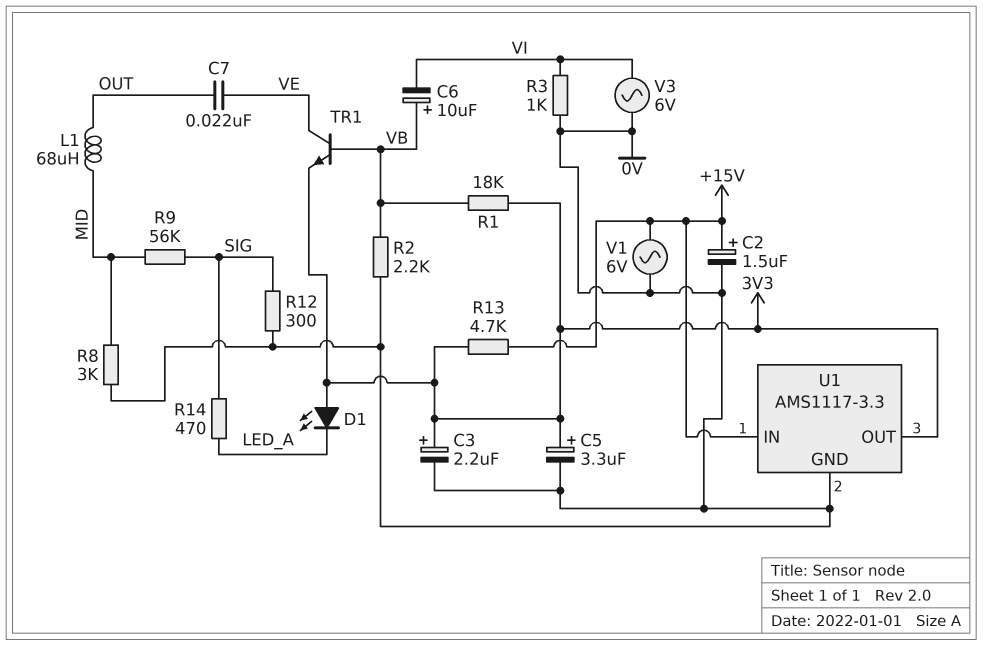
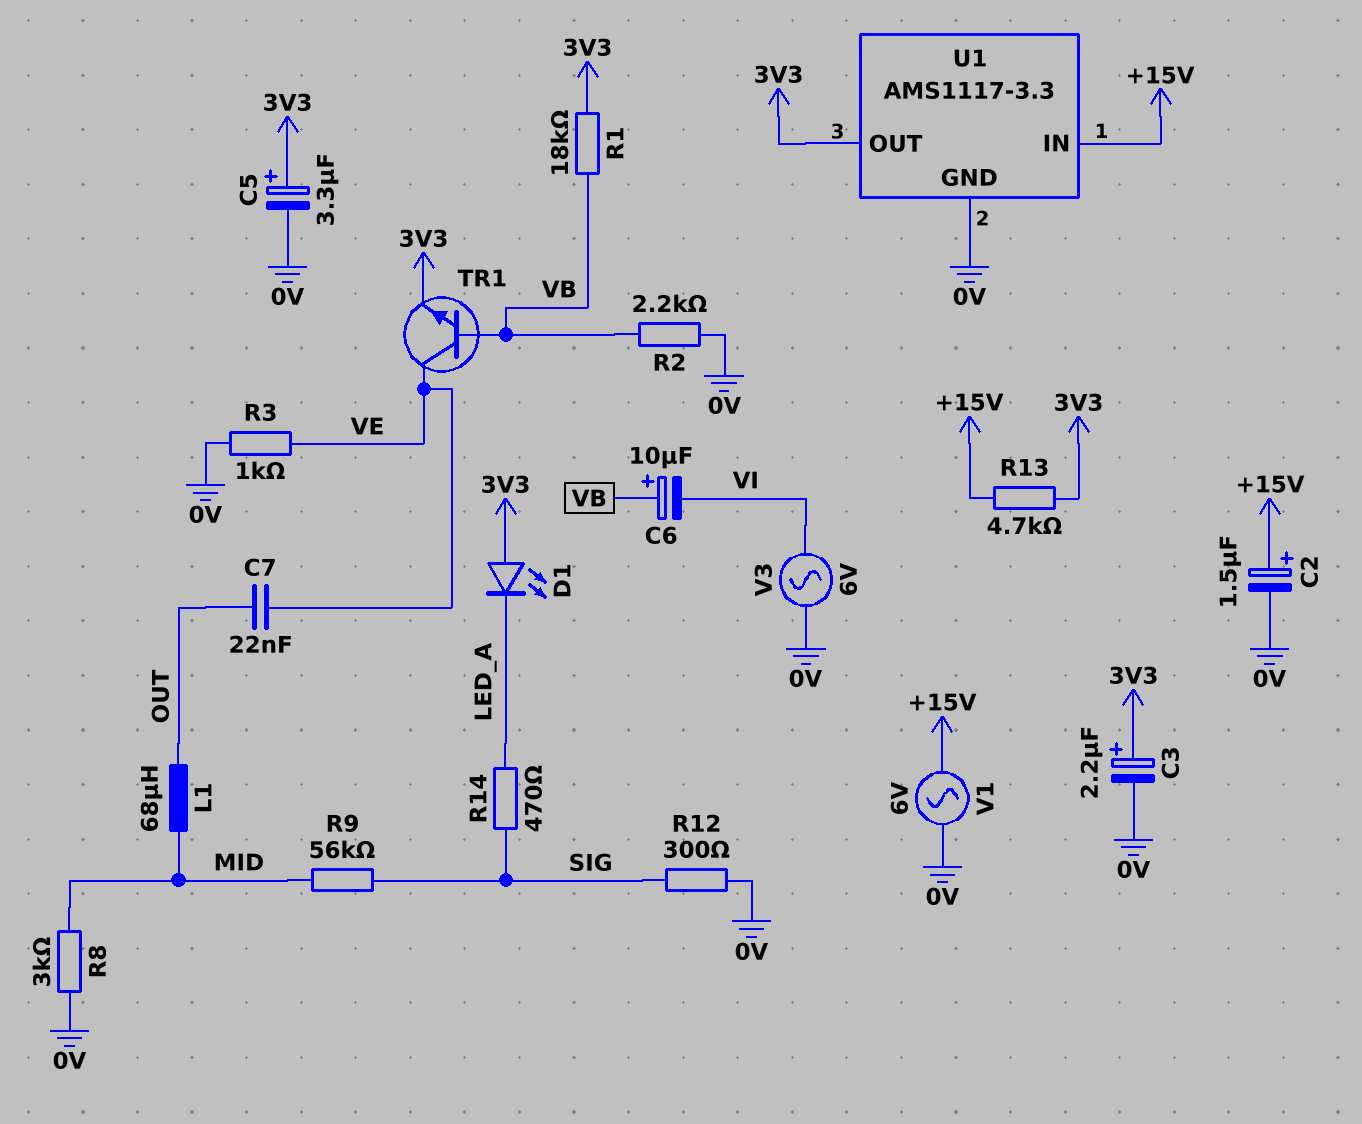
R3: 1k (0V, VI) -> 1k (0V, VE)

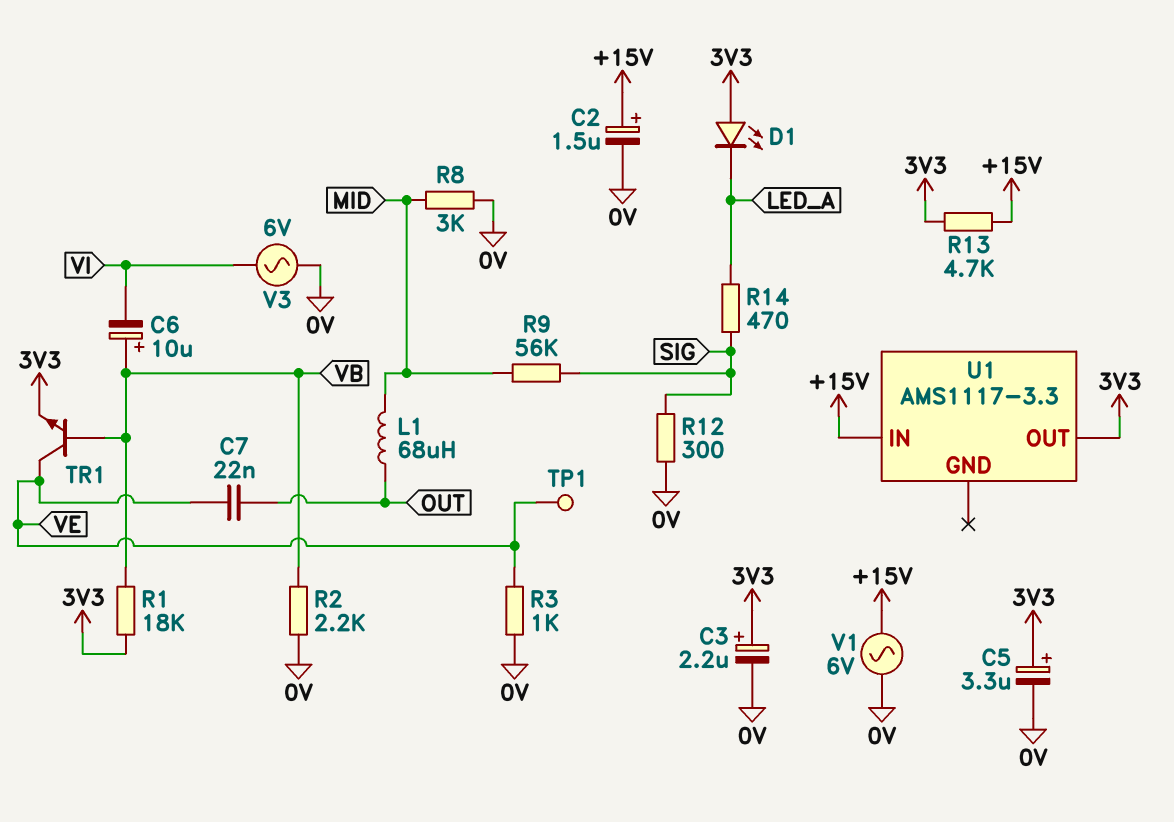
TP1: none -> test point (VE)
U1 pin GND: 0V -> none

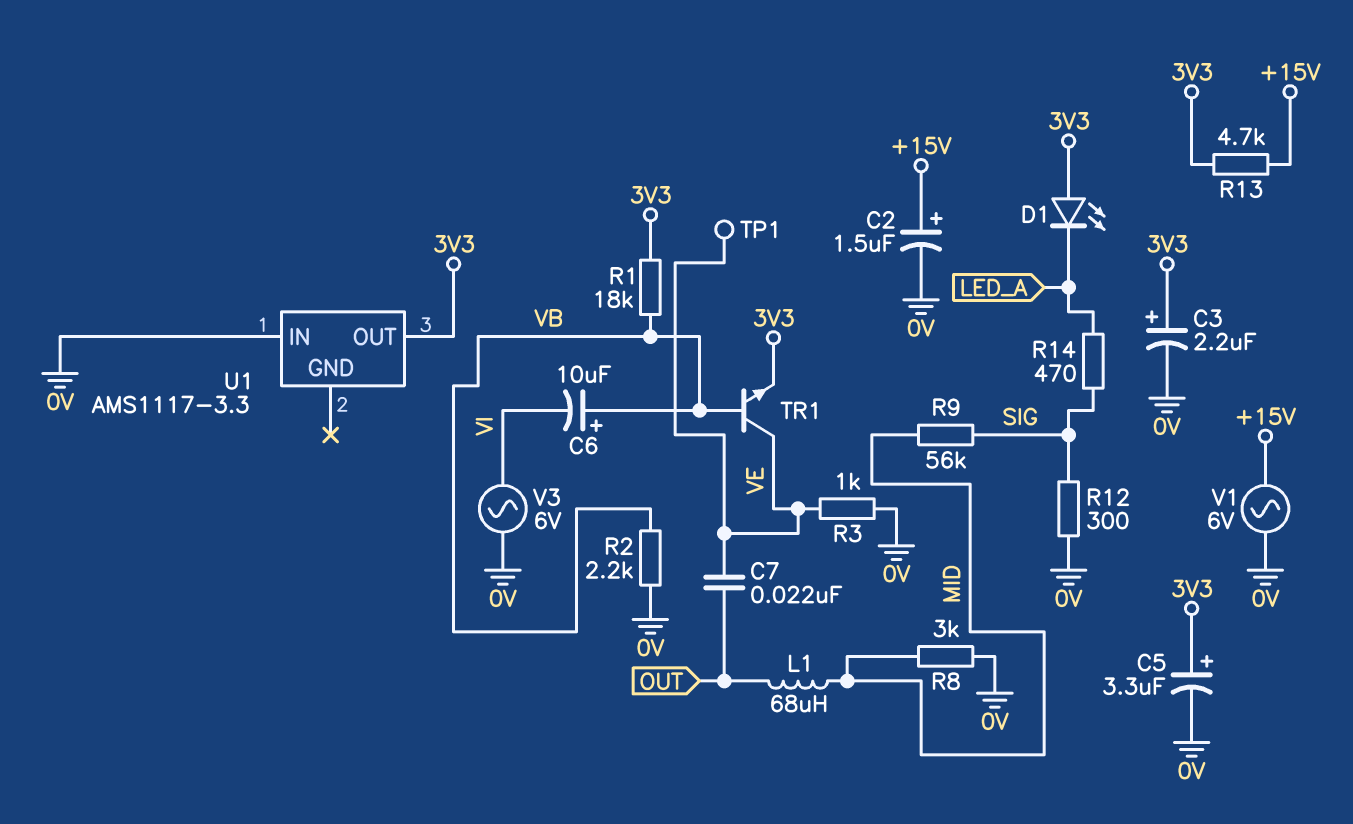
U1 pin IN: +15V -> 0V

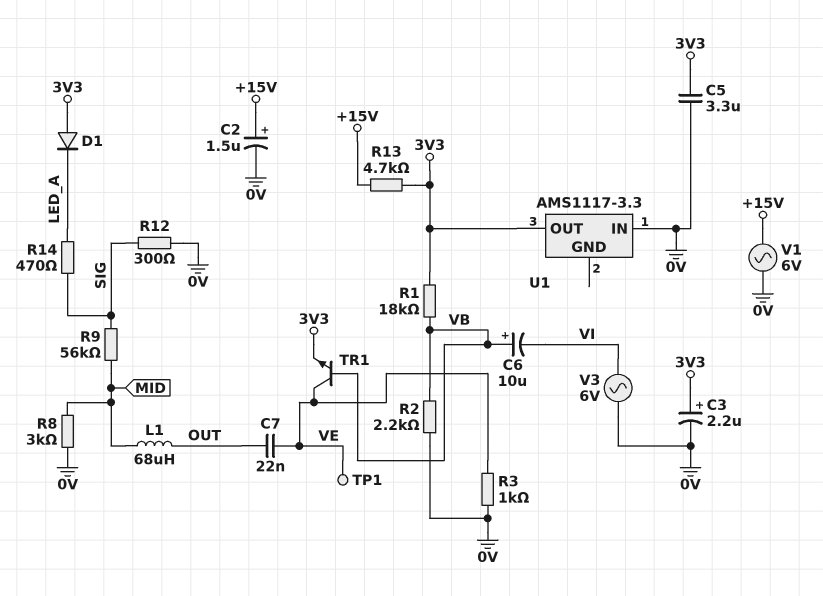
C5: 3.3uF (plus 3V3, minus 0V) -> 3.3uF (0V, 3V3)
D1: LED (A 3V3, K LED_A) -> diode (A 3V3, K LED_A)

